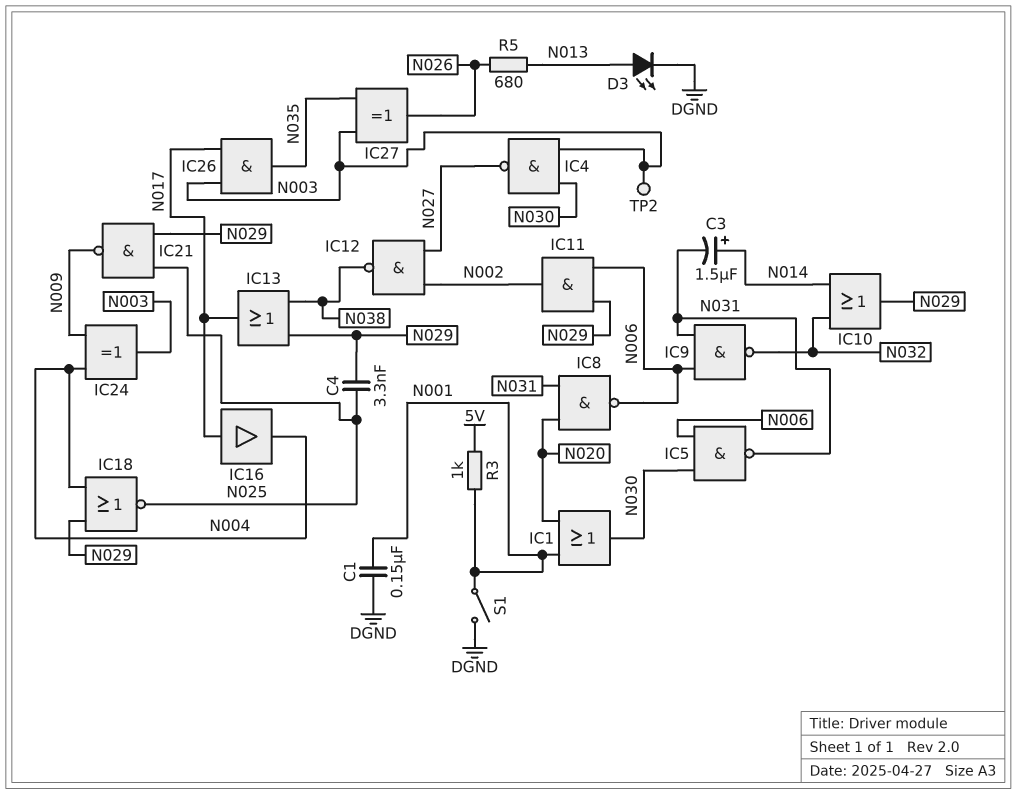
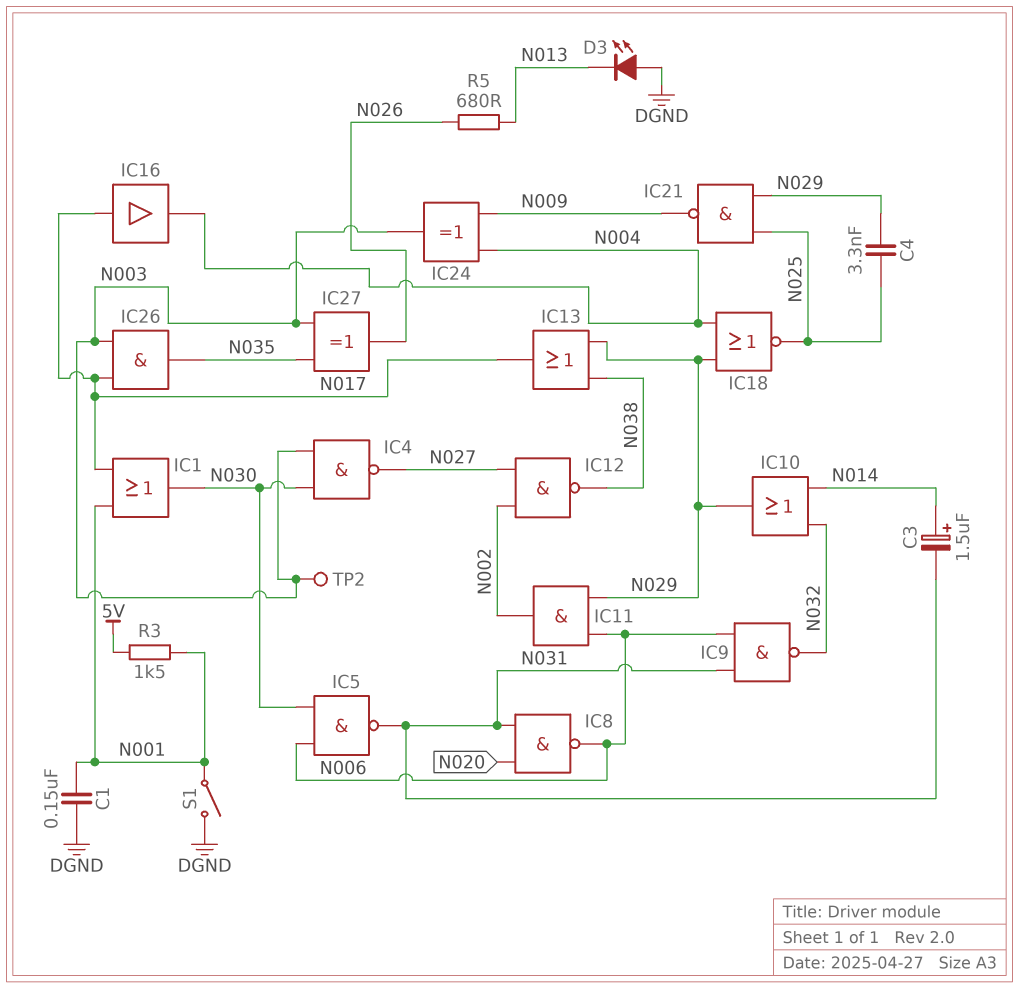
D3: LED (A N013, K DGND) -> LED (A DGND, K N013)
IC1: OR (in N001, in N020, out N030) -> OR (in N001, in N017, out N030)
R3: 1k (5V, N001) -> 1.5k (5V, N001)

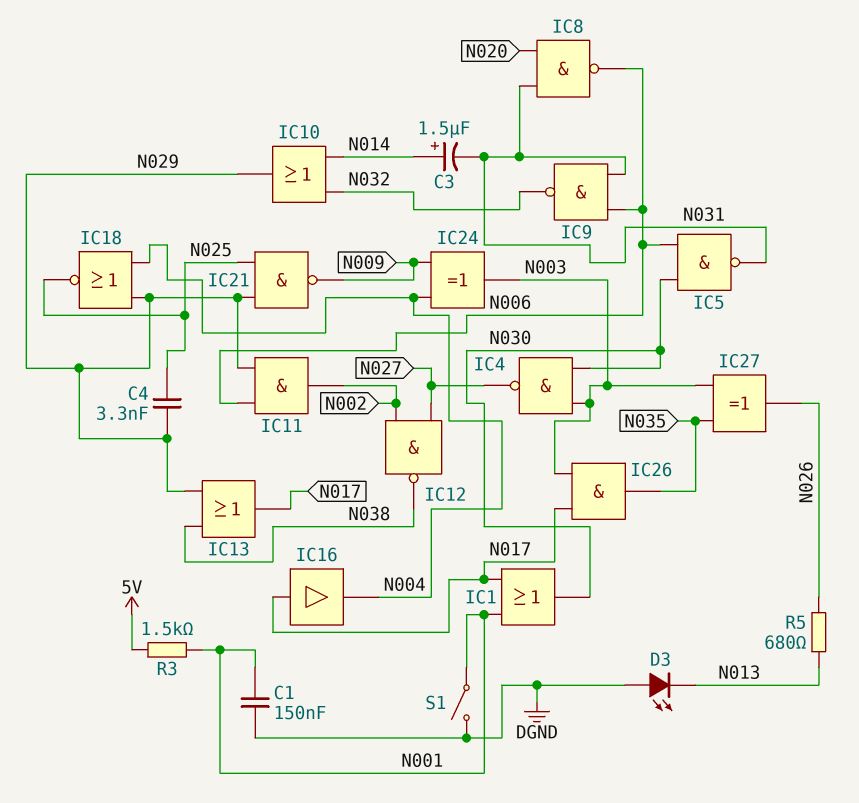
TP2: test point (N003) -> none

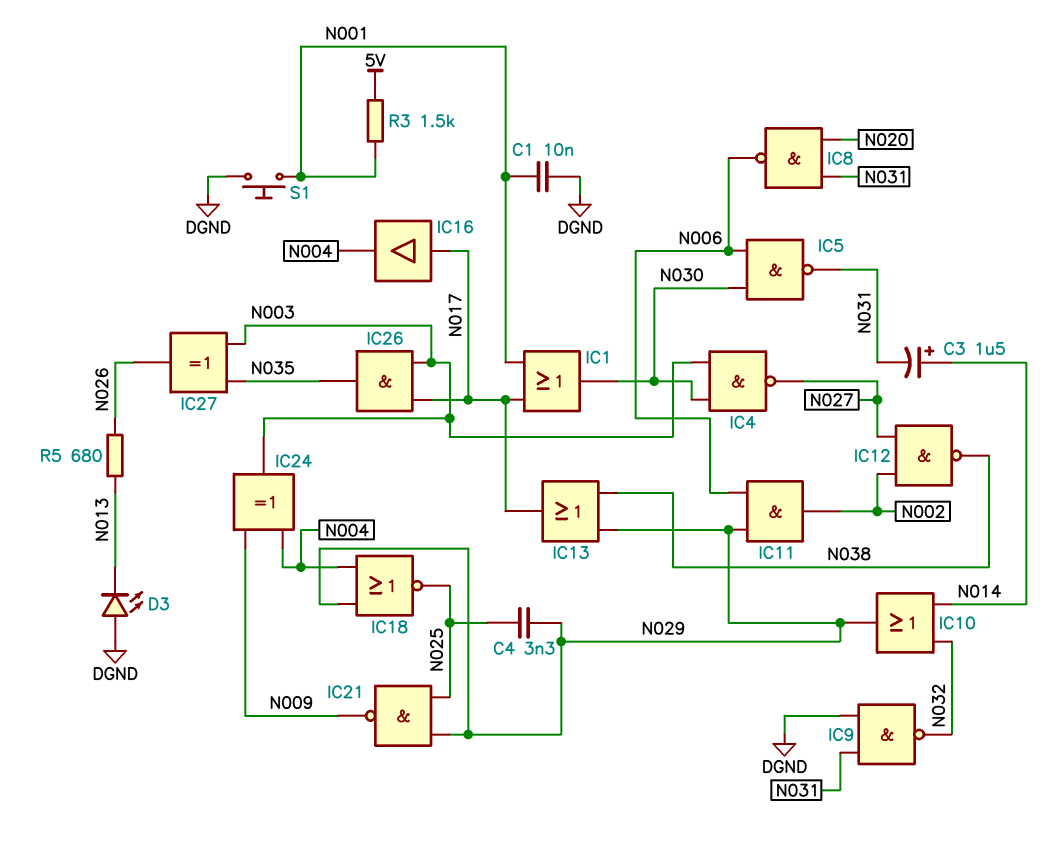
C1: 150nF (DGND, N001) -> 10nF (DGND, N001)
IC9: NAND (in N006, in N031, out N032) -> NAND (in DGND, in N031, out N032)
S1: switch (DGND, N001) -> button (DGND, N001)

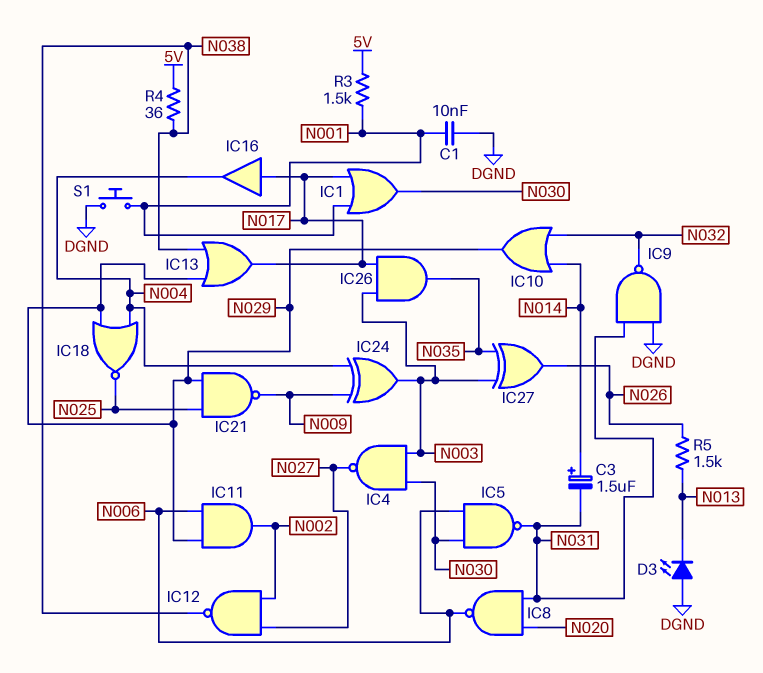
C4: 3.3nF (N025, N029) -> none
R4: none -> 36 (5V, N038)
R5: 680 (N013, N026) -> 1.5k (N013, N026)

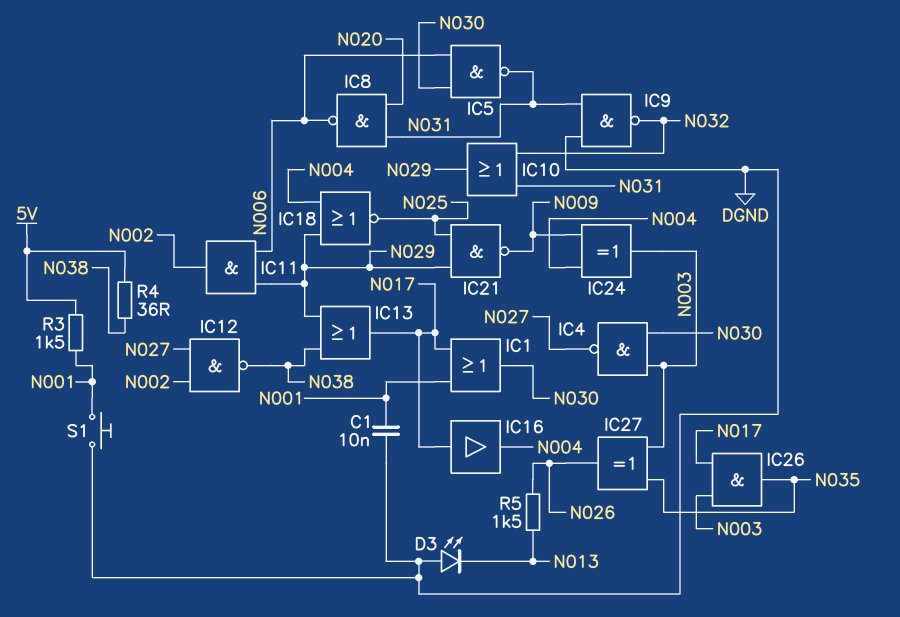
C3: 1.5uF (plus N014, minus N031) -> none
IC10: OR (in N014, in N032, out N029) -> OR (in N031, in N032, out N029)

